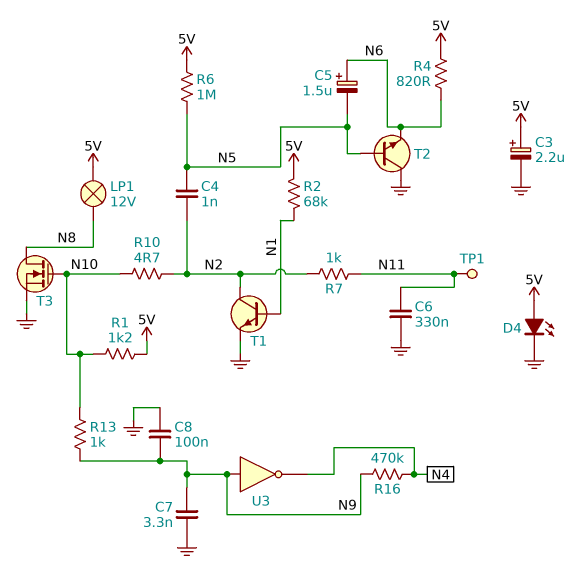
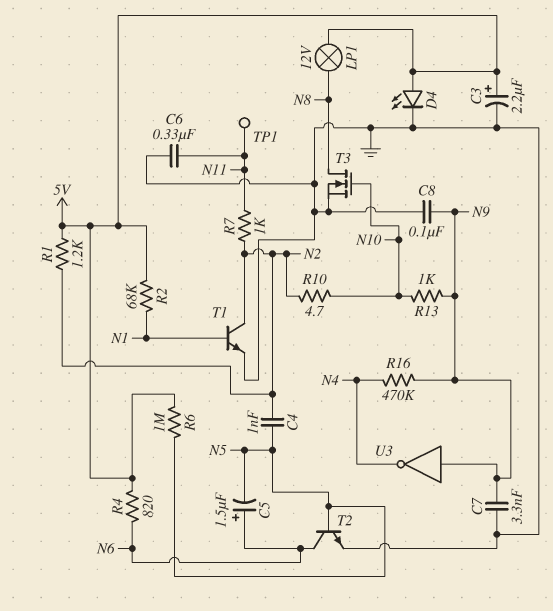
R1: 1.2k (5V, N10) -> 1.2k (5V, N2)
T2: NPN (B N5, C GND, E N6) -> NPN (B N5, C N6, E GND)

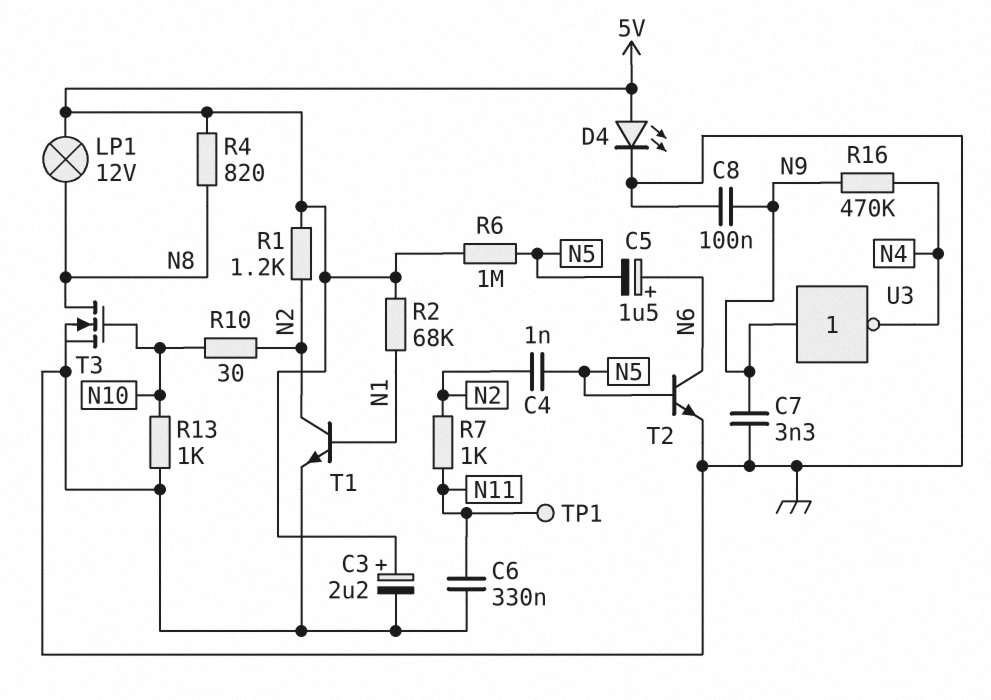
R4: 820 (5V, N6) -> 820 (5V, N8)
R10: 4.7 (N2, N10) -> 30 (N2, N10)
R13: 1k (N9, N10) -> 1k (GND, N10)

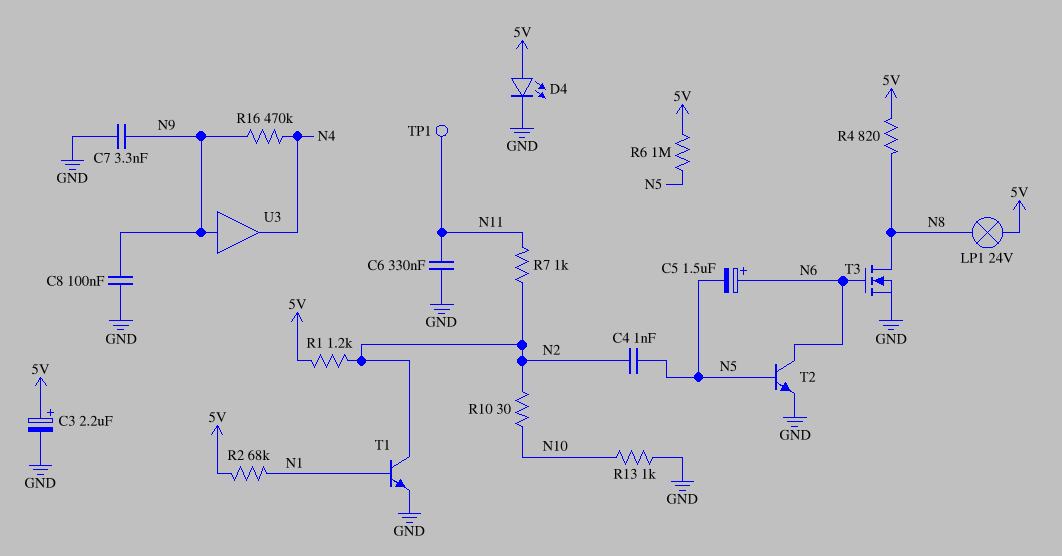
LP1: lamp 12V (5V, N8) -> lamp 24V (5V, N8)
T3: NMOS (G N10, D N8, S GND) -> NMOS (G N6, D N8, S GND)
U3: NOT (in N9, out N4) -> buffer (in N9, out N4)

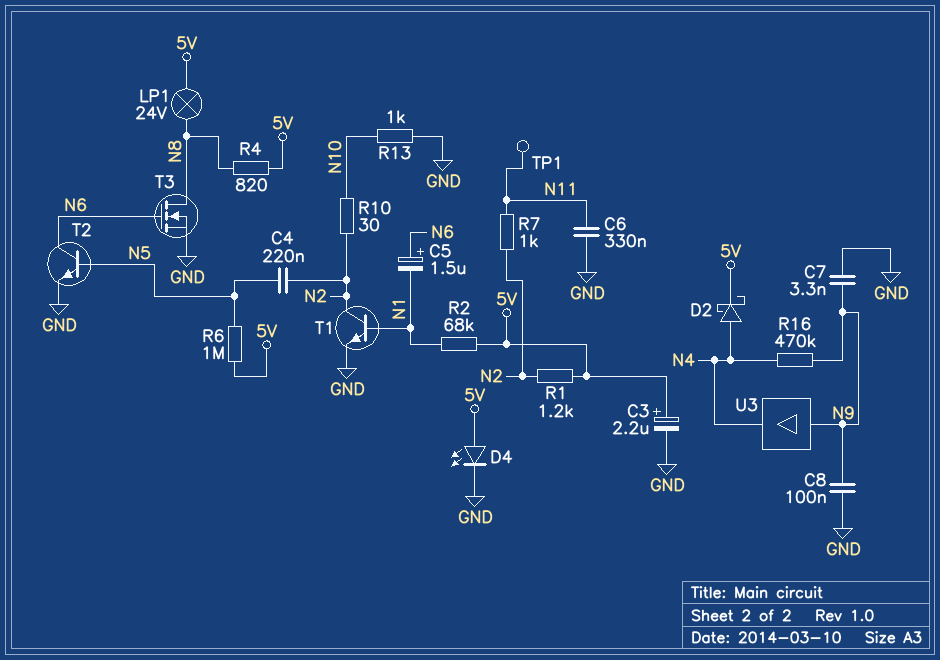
C4: 1nF (N2, N5) -> 220nF (N2, N5)
C5: 1.5uF (plus N6, minus N5) -> 1.5uF (plus N6, minus N1)
D2: none -> schottky (A N4, K 5V)

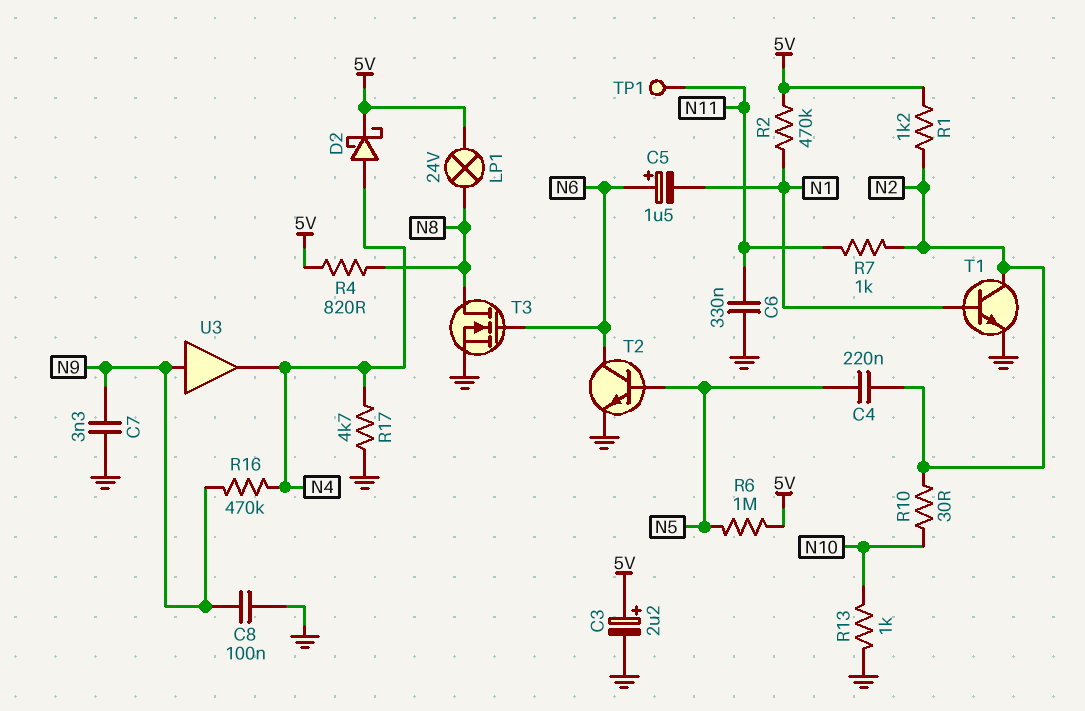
D4: LED (A 5V, K GND) -> none
R2: 68k (5V, N1) -> 470k (5V, N1)
R17: none -> 4.7k (GND, N4)

